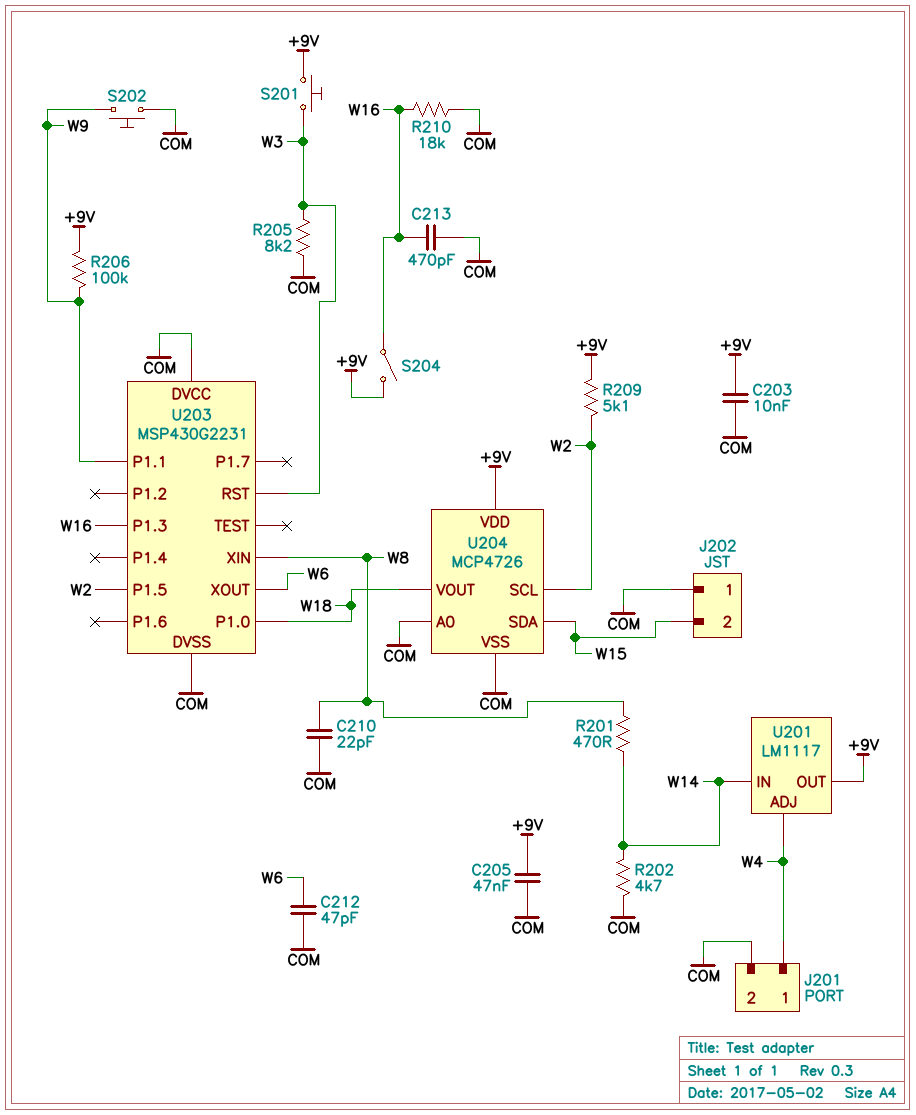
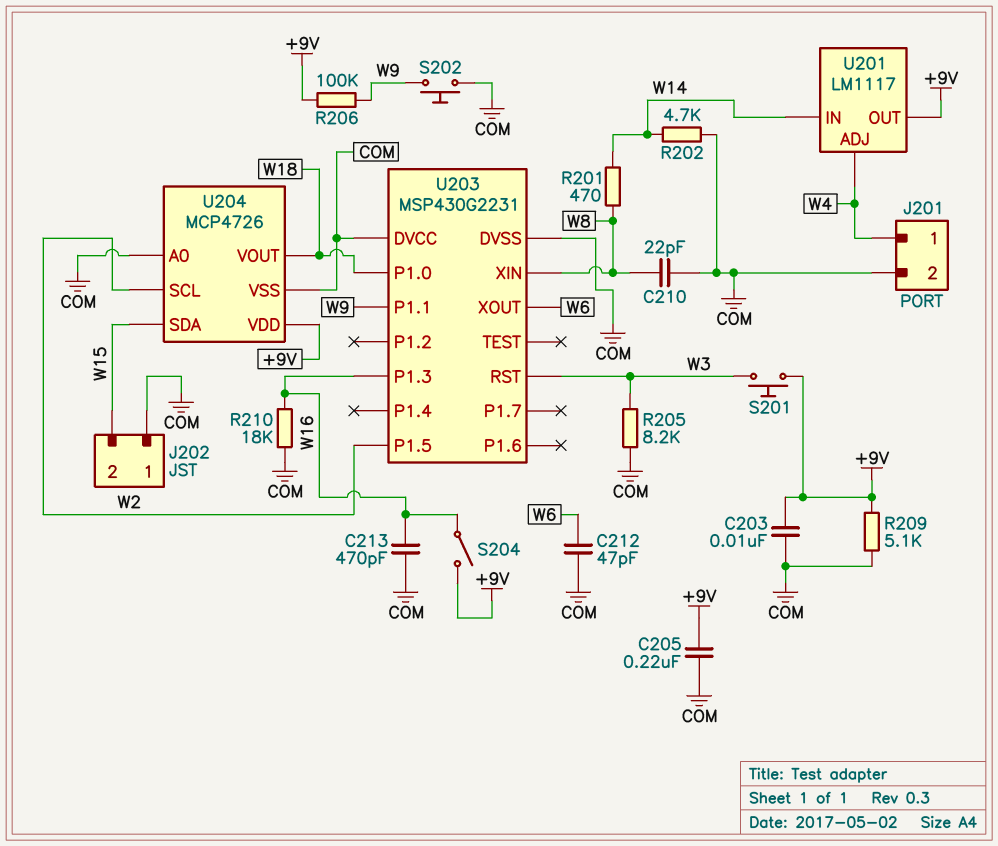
C205: 47nF (+9V, COM) -> 220nF (+9V, COM)
R209: 5.1k (+9V, W2) -> 5.1k (+9V, COM)

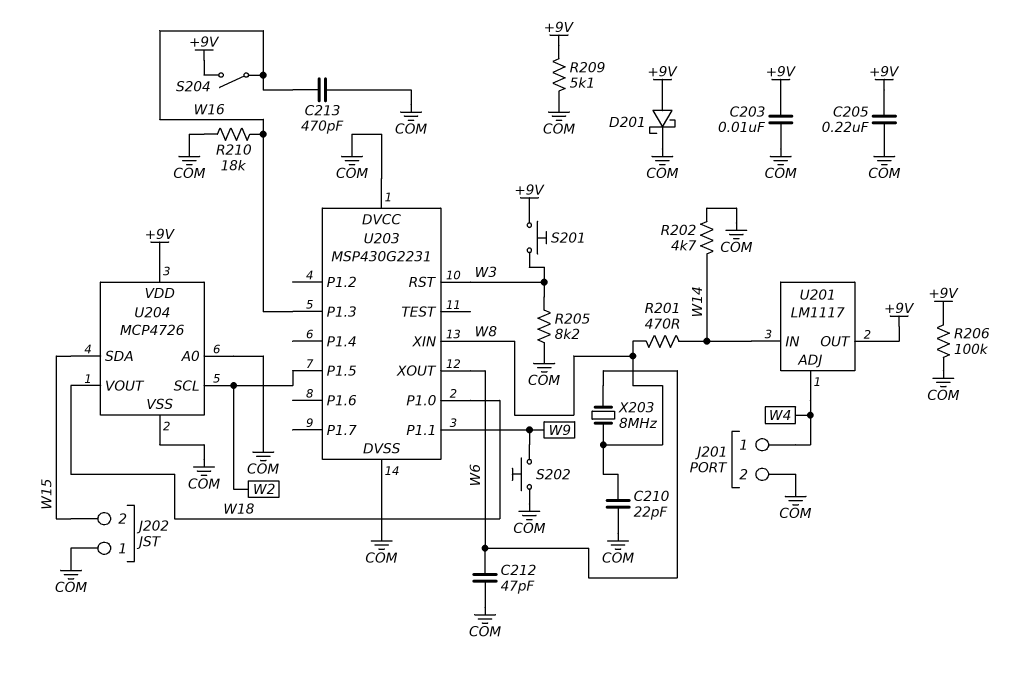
D201: none -> schottky (A +9V, K COM)
R206: 100k (+9V, W9) -> 100k (+9V, COM)
X203: none -> 8MHz (W6, W8)

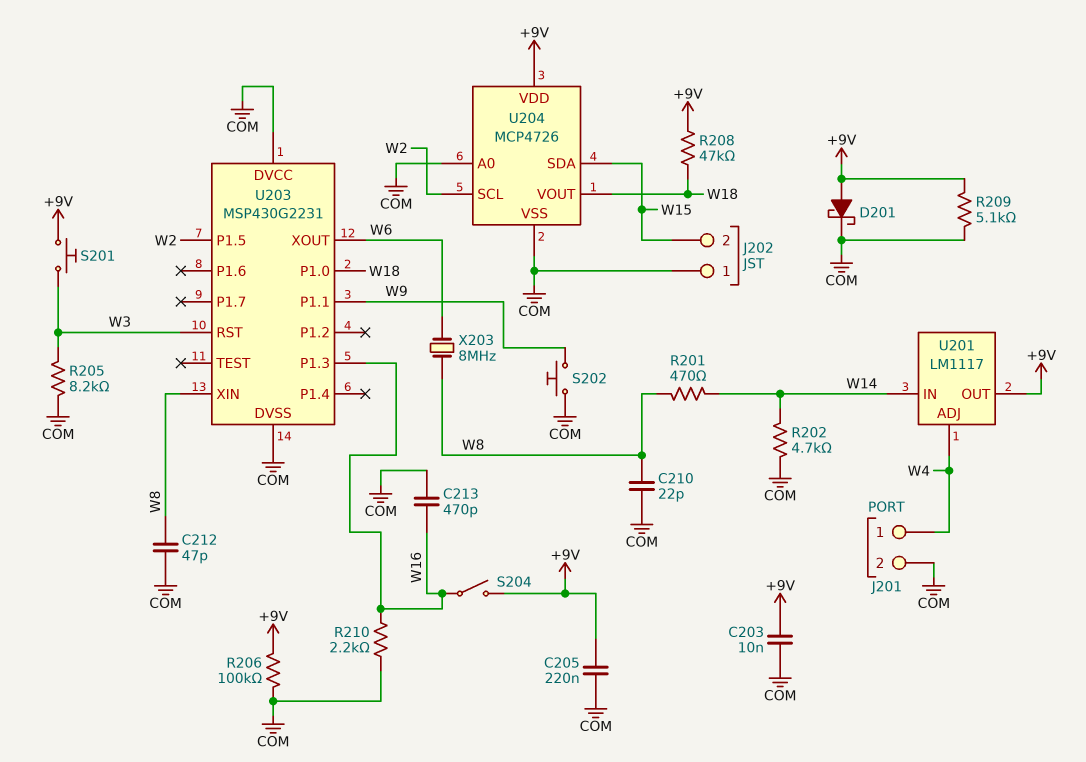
C212: 47pF (COM, W6) -> 47pF (COM, W8)
R208: none -> 47k (+9V, W18)
R210: 18k (COM, W16) -> 2.2k (COM, W16)

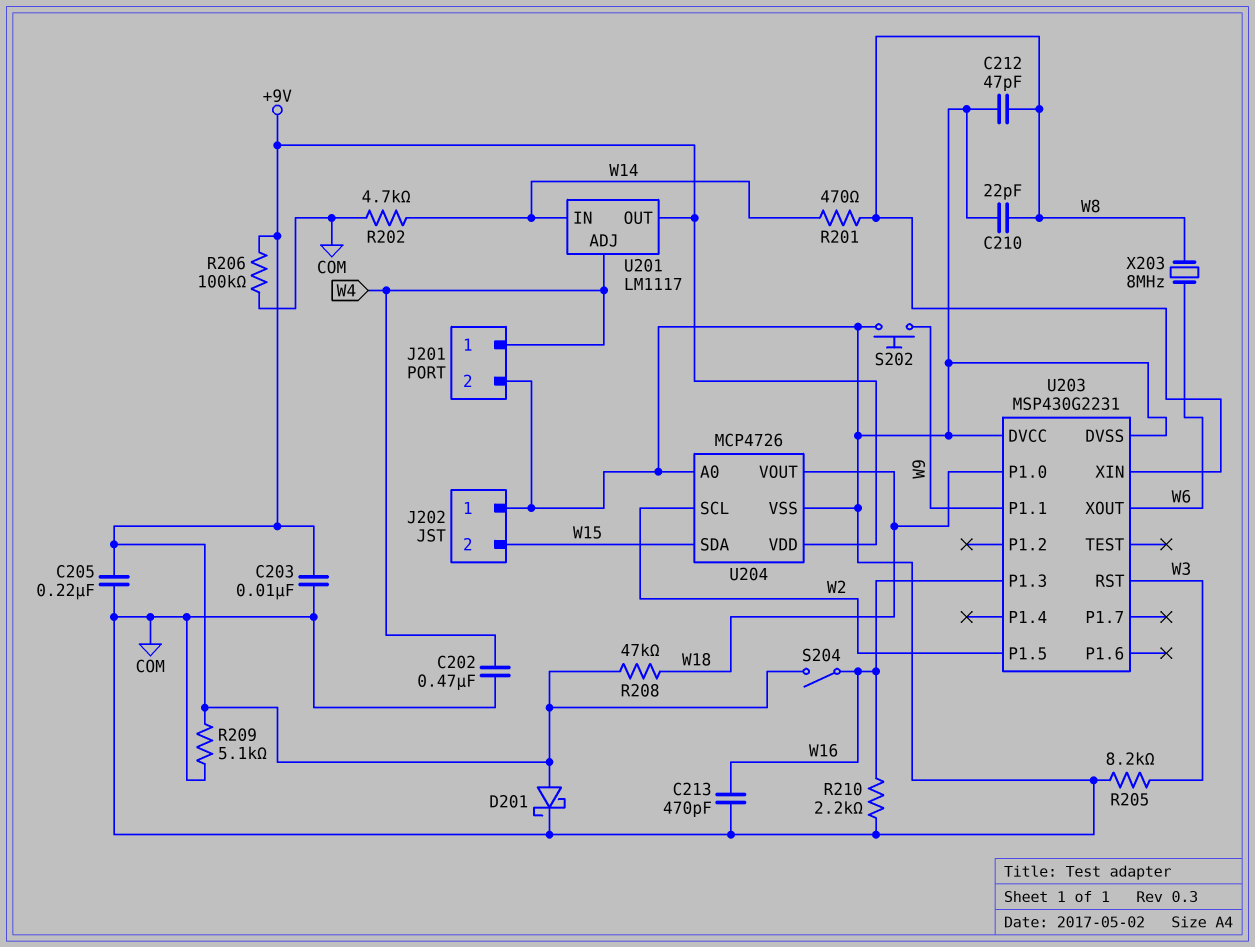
C202: none -> 470nF (COM, W4)
S201: button (+9V, W3) -> none

